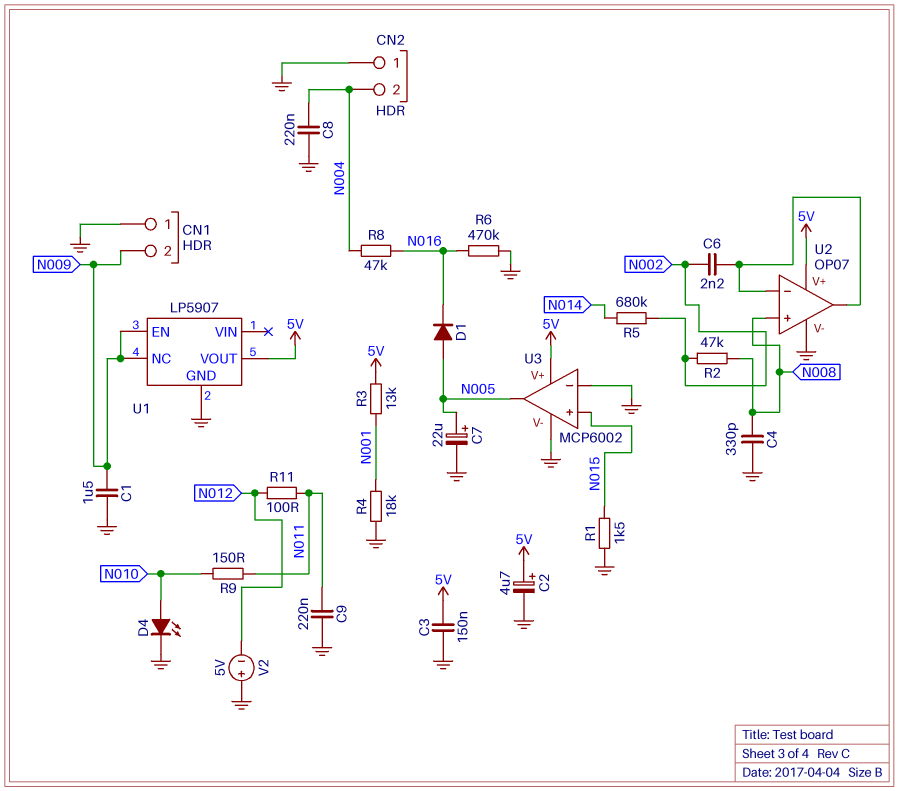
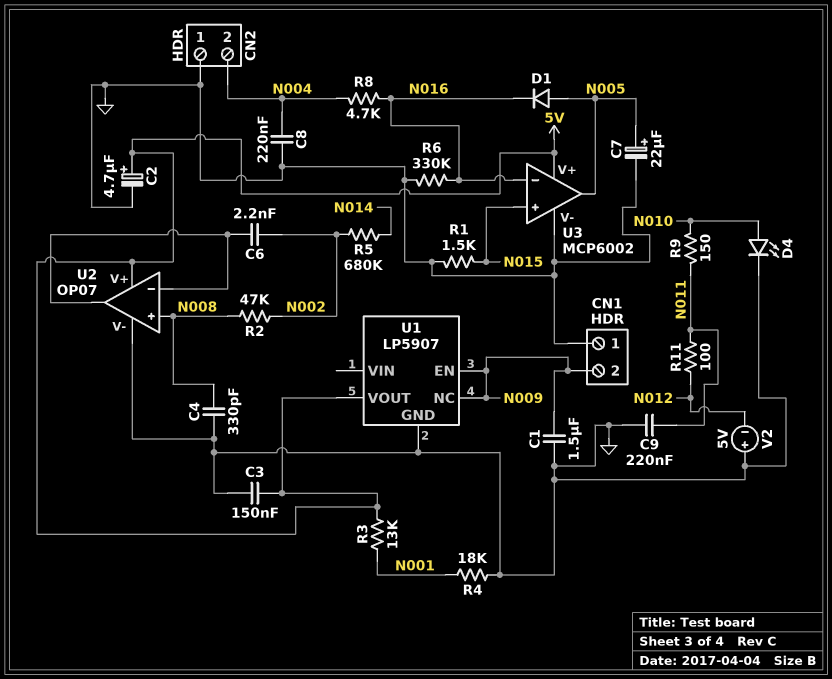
R6: 470k (GND, N016) -> 330k (GND, N016)
R8: 47k (N004, N016) -> 4.7k (N004, N016)
U3 pin in-: GND -> N016

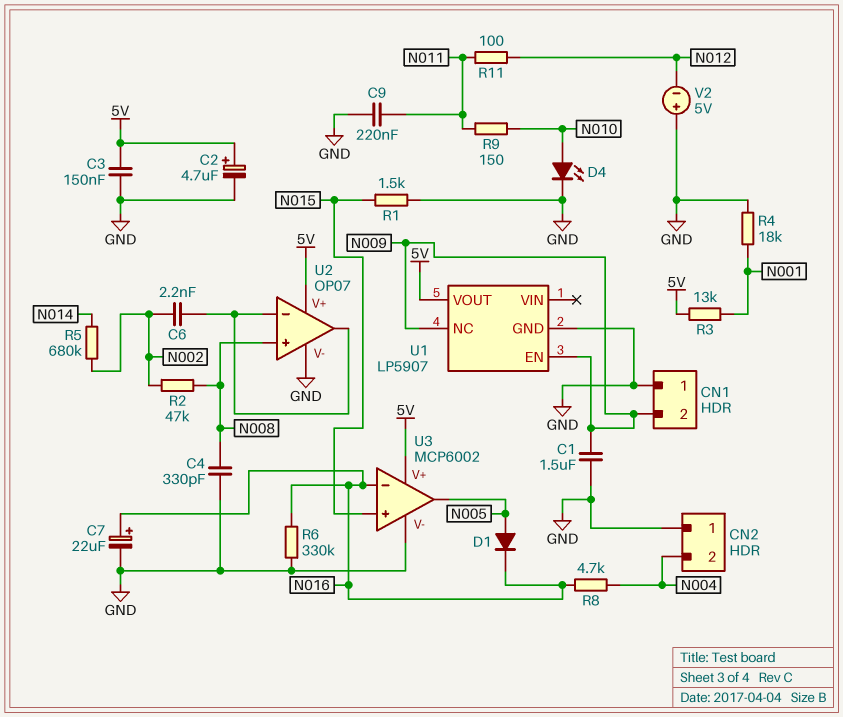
C7: 22uF (plus N005, minus GND) -> 22uF (plus N016, minus GND)
C8: 220nF (GND, N004) -> none

